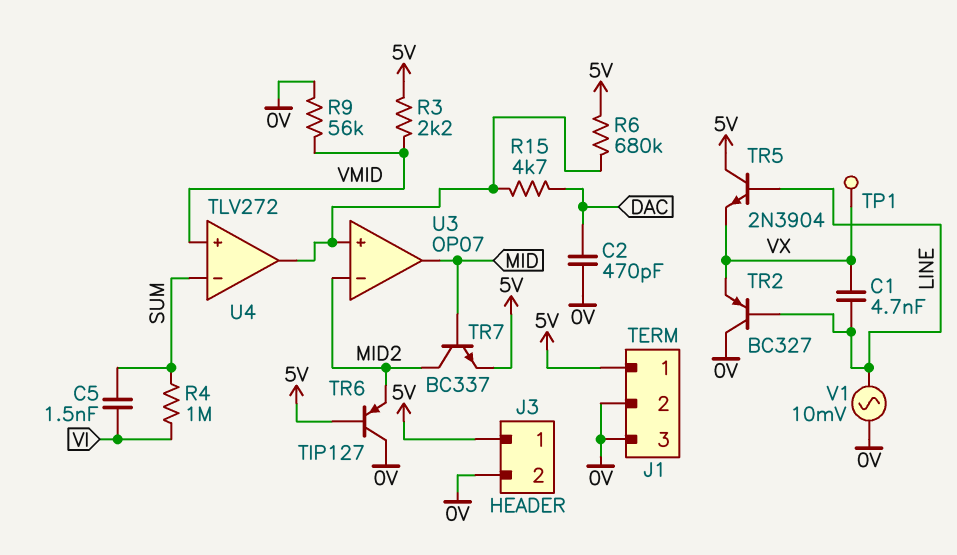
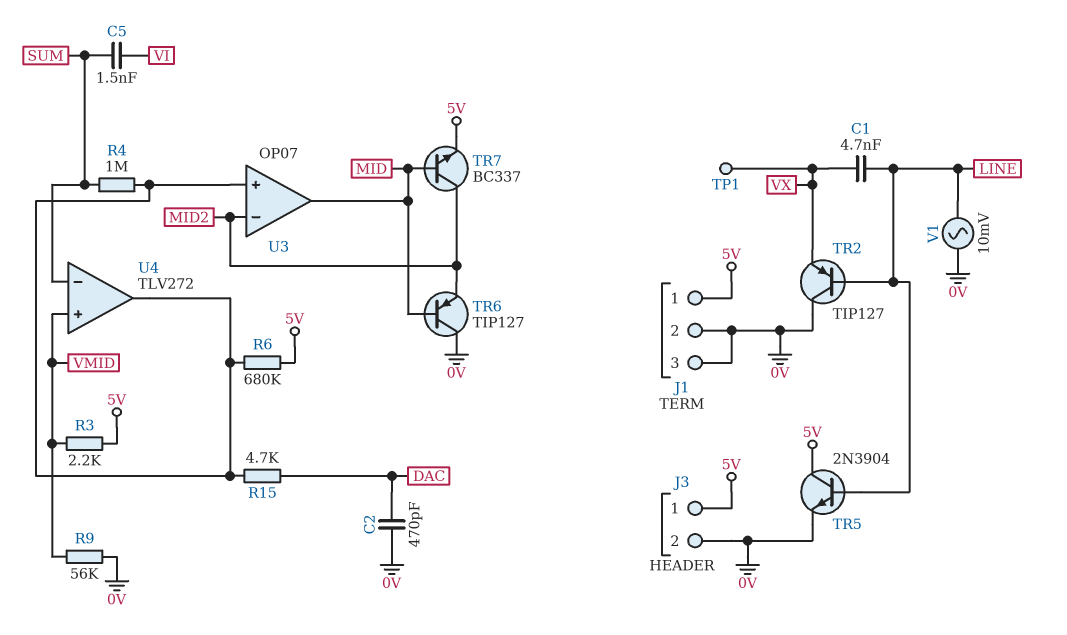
R4: 1M (SUM, VI) -> 1M (SUM, U3/in+)
TR2: PNP BC327 (B LINE, C 0V, E VX) -> PNP TIP127 (B LINE, C 0V, E VX)
TR5: NPN 2N3904 (B LINE, C 5V, E VX) -> NPN 2N3904 (B LINE, C 5V, E 0V)
TR6: PNP TIP127 (B 5V, C 0V, E MID2) -> PNP TIP127 (B MID, C 0V, E MID2)

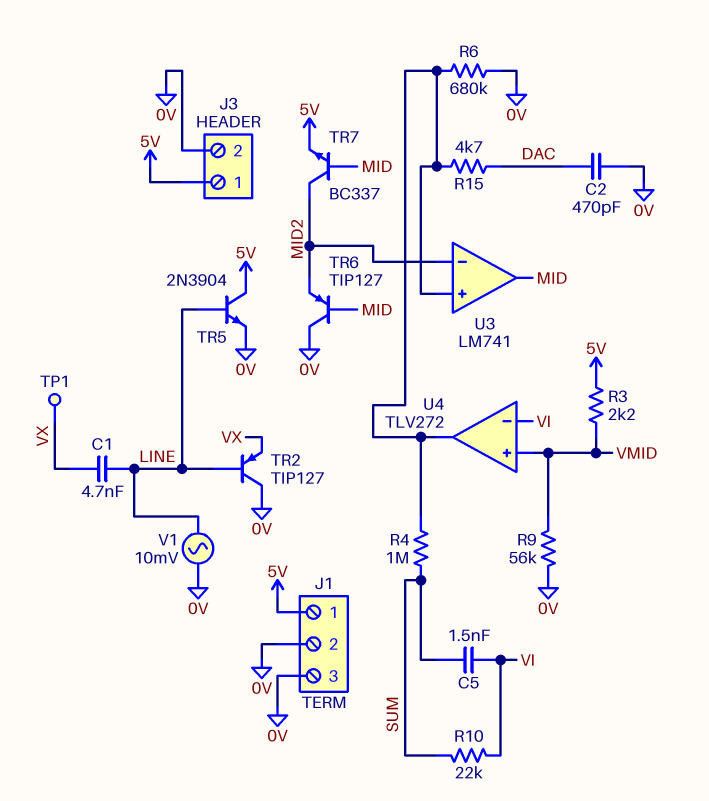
R6: 680k (5V, U3/in+) -> 680k (0V, U3/in+)
R10: none -> 22k (SUM, VI)
U3: OP07 -> LM741
U4 pin in-: SUM -> VI

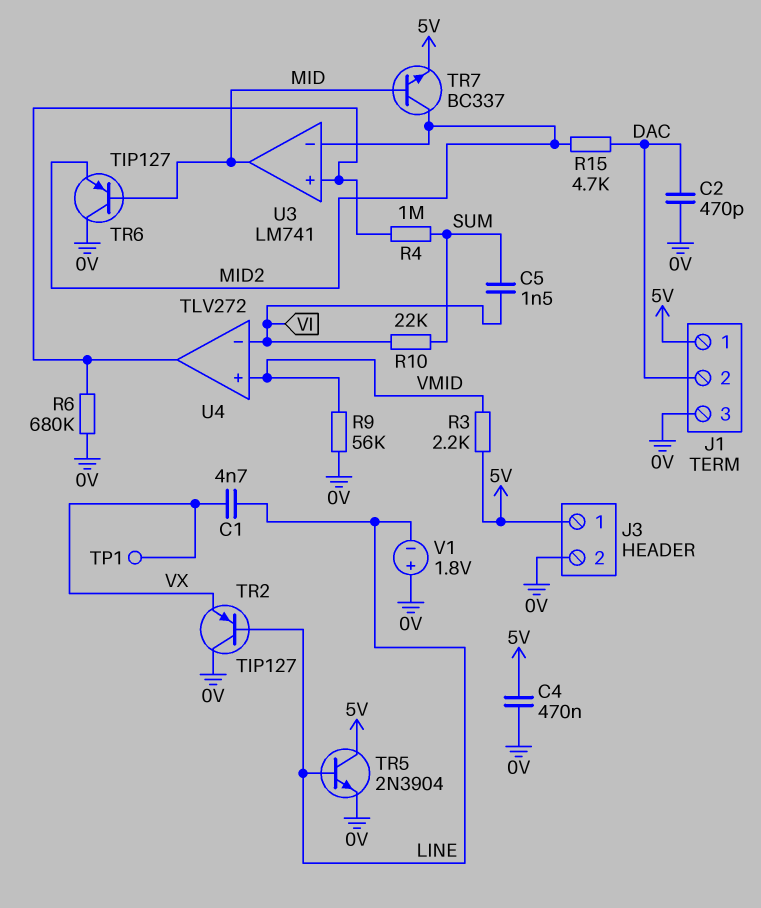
C4: none -> 470nF (0V, 5V)
J1 pin 2: 0V -> DAC
R15: 4.7k (DAC, U3/in+) -> 4.7k (DAC, MID2)
V1: AC 10mV (0V, LINE) -> 1.8V (plus 0V, minus LINE)

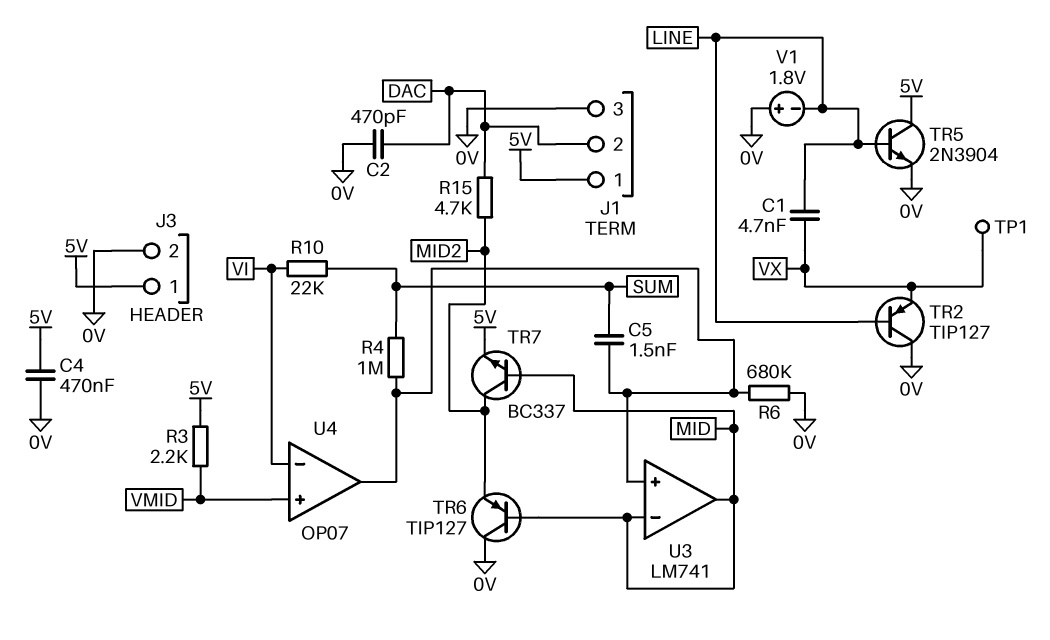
C5: 1.5nF (SUM, VI) -> 1.5nF (SUM, U3/in+)
R9: 56k (0V, VMID) -> none
U3 pin in-: MID2 -> MID
U4: TLV272 -> OP07

